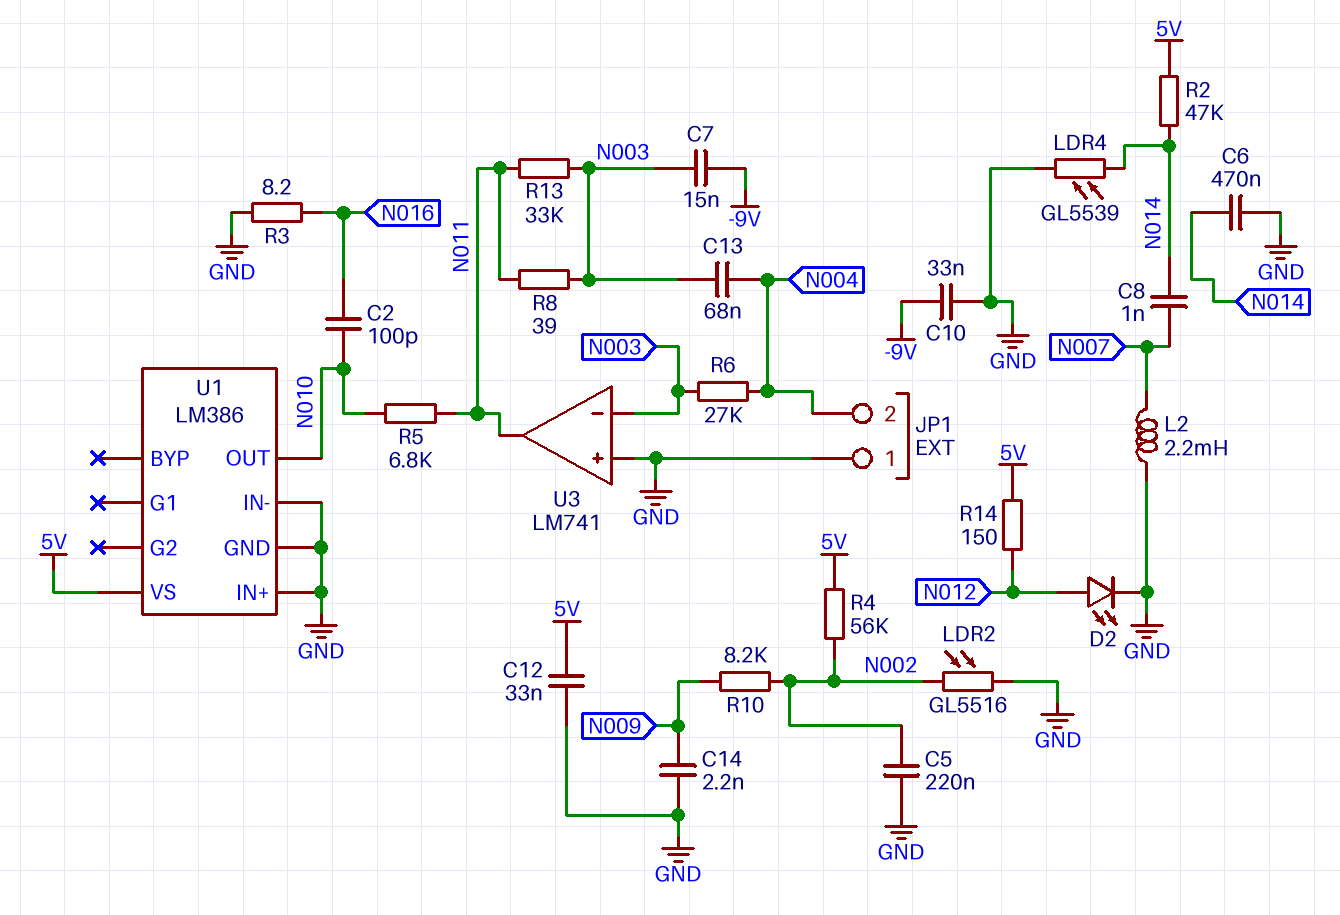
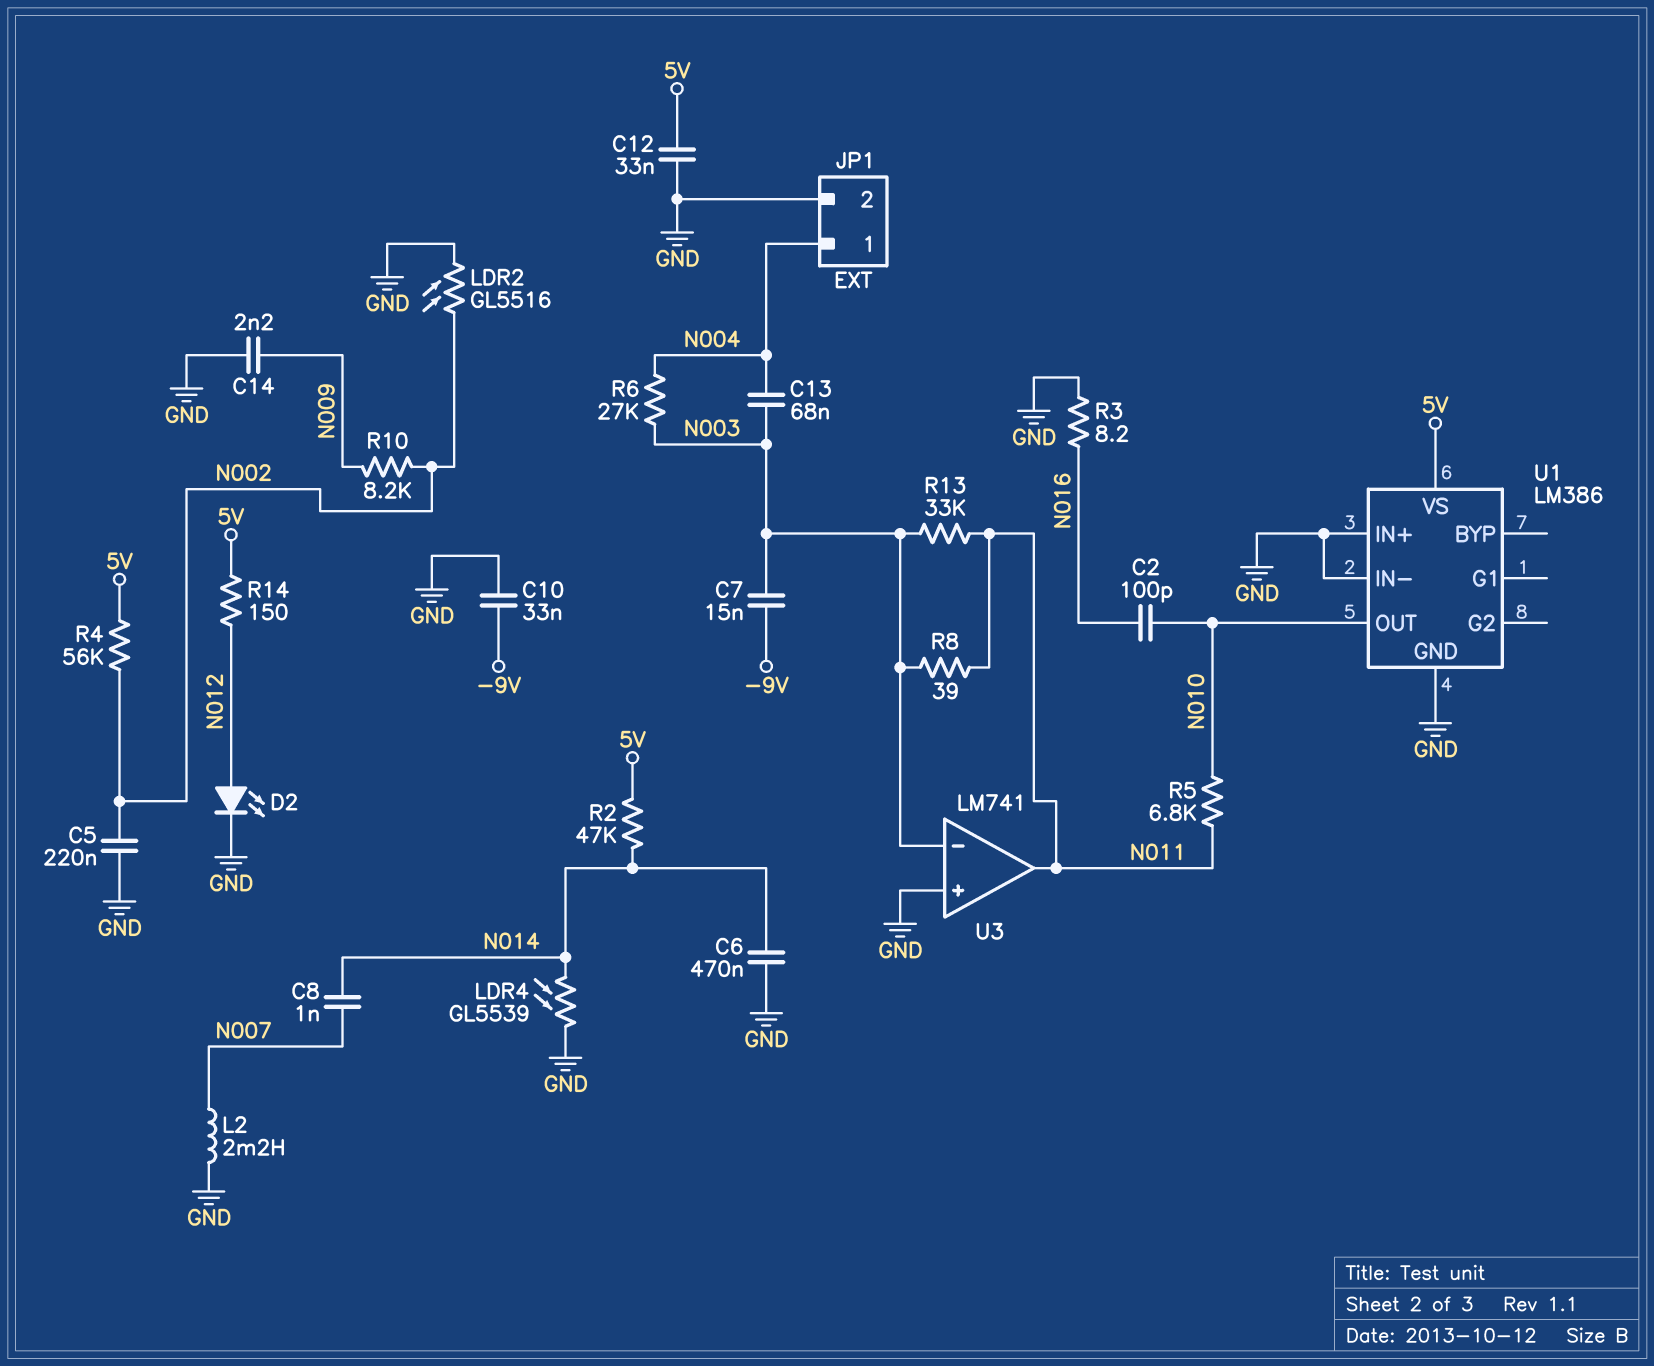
JP1 pin 1: GND -> N004
JP1 pin 2: N004 -> GND

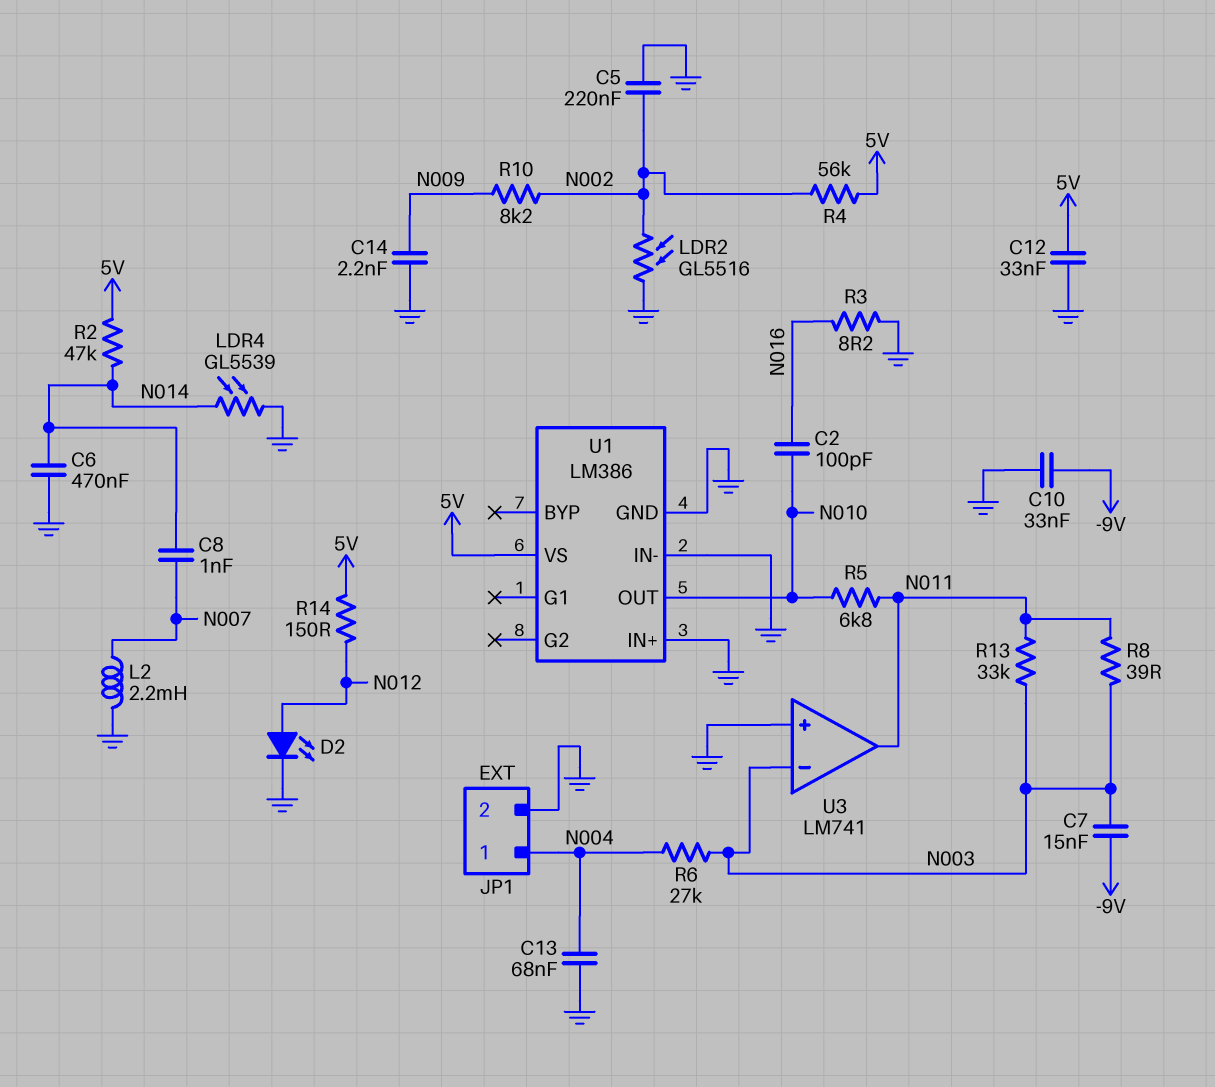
C13: 68nF (N003, N004) -> 68nF (GND, N004)

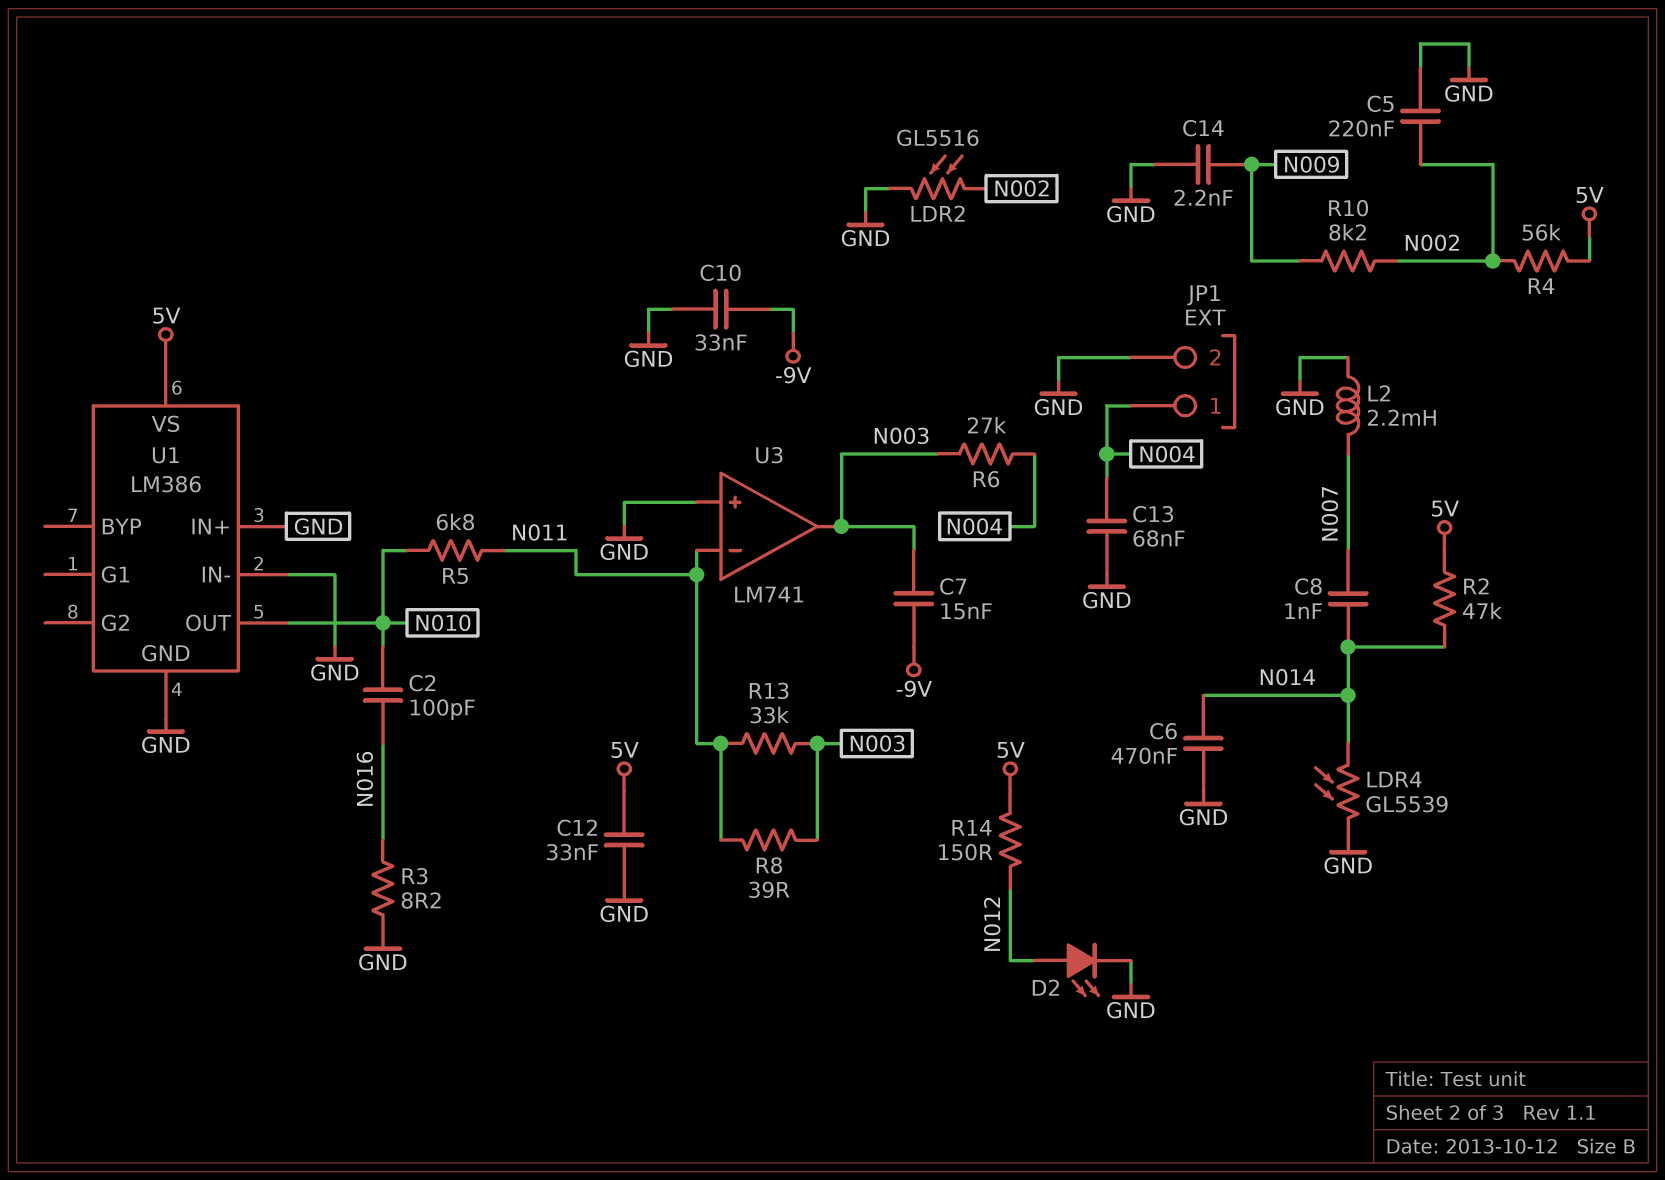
U3 pin in-: N003 -> N011
U3 pin out: N011 -> N003

